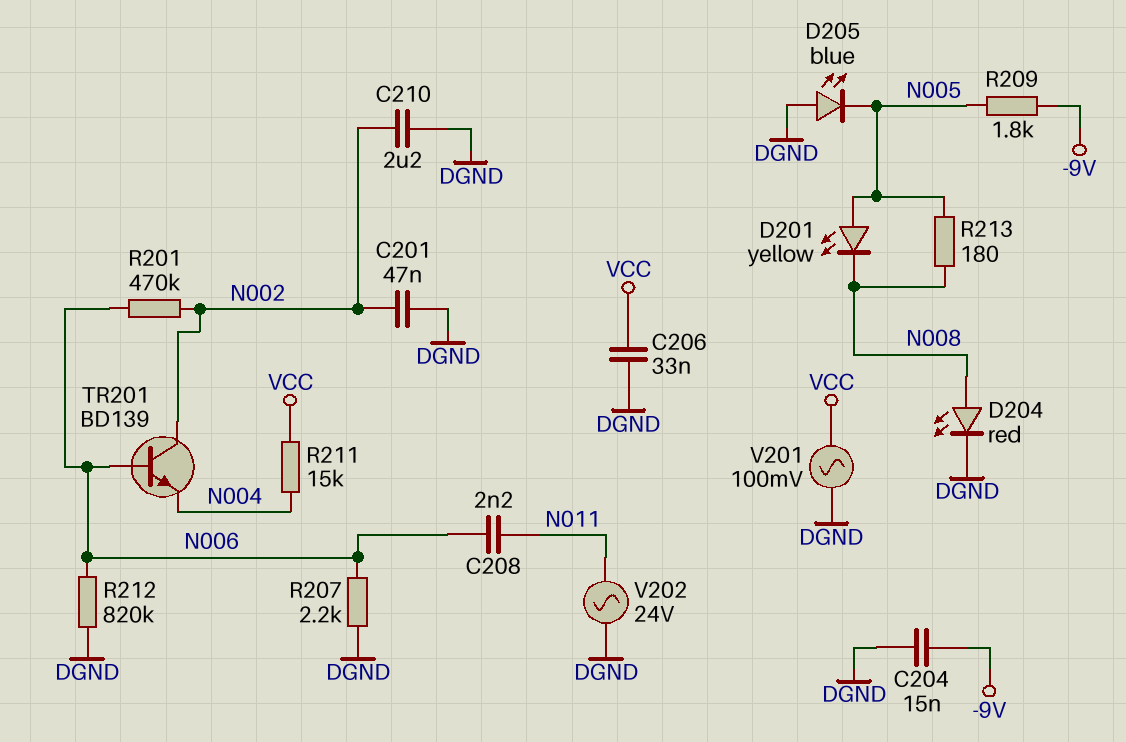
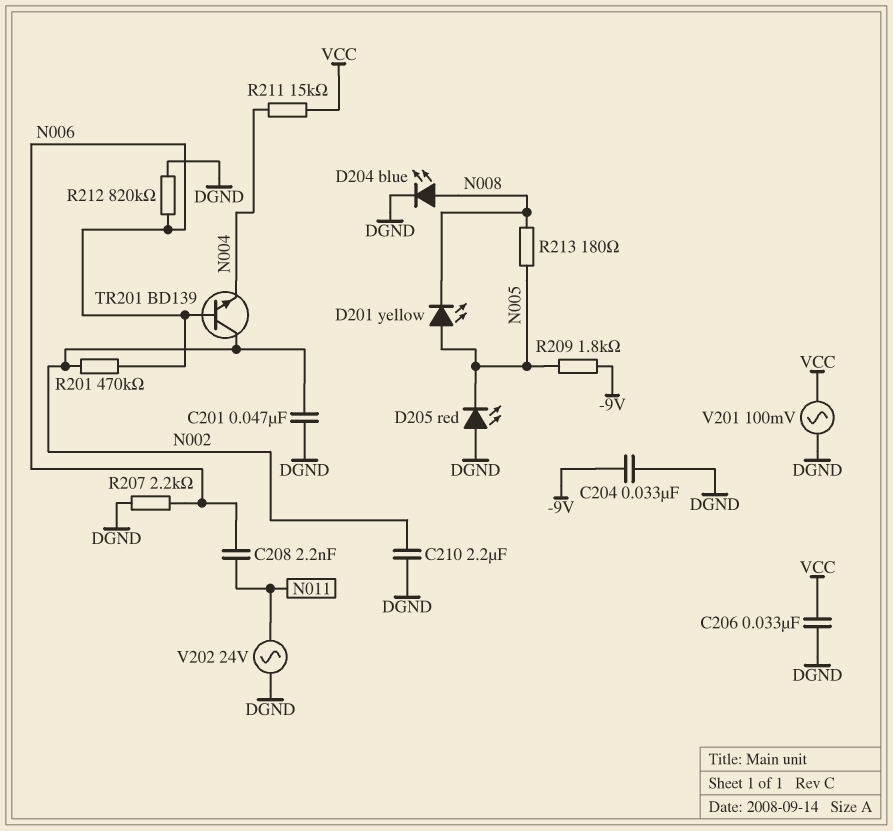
C204: 15nF (-9V, DGND) -> 33nF (-9V, DGND)
D204: LED red (A N008, K DGND) -> LED blue (A N008, K DGND)
D205: LED blue (A DGND, K N005) -> LED red (A DGND, K N005)

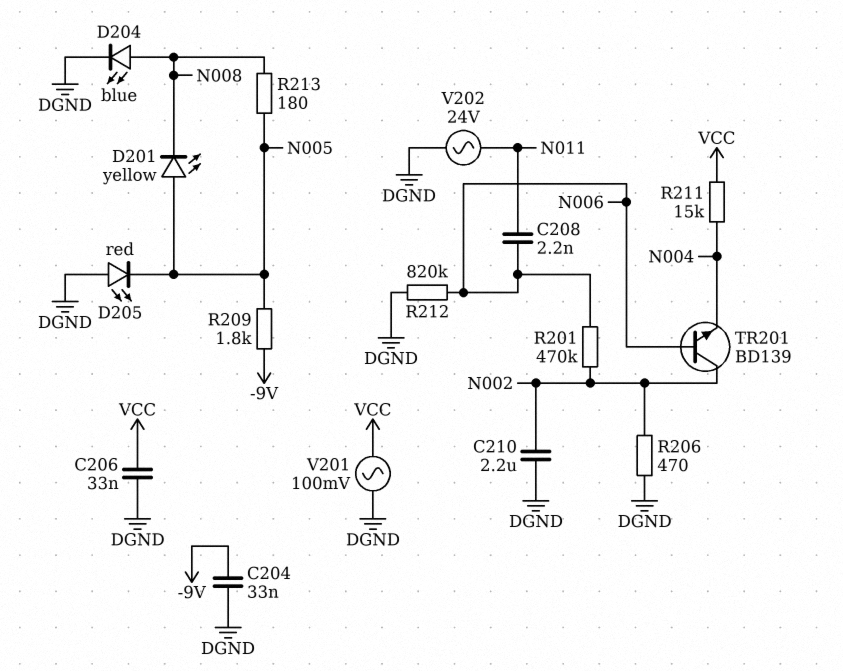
C201: 47nF (DGND, N002) -> none
R206: none -> 470 (DGND, N002)
R207: 2.2k (DGND, N006) -> none

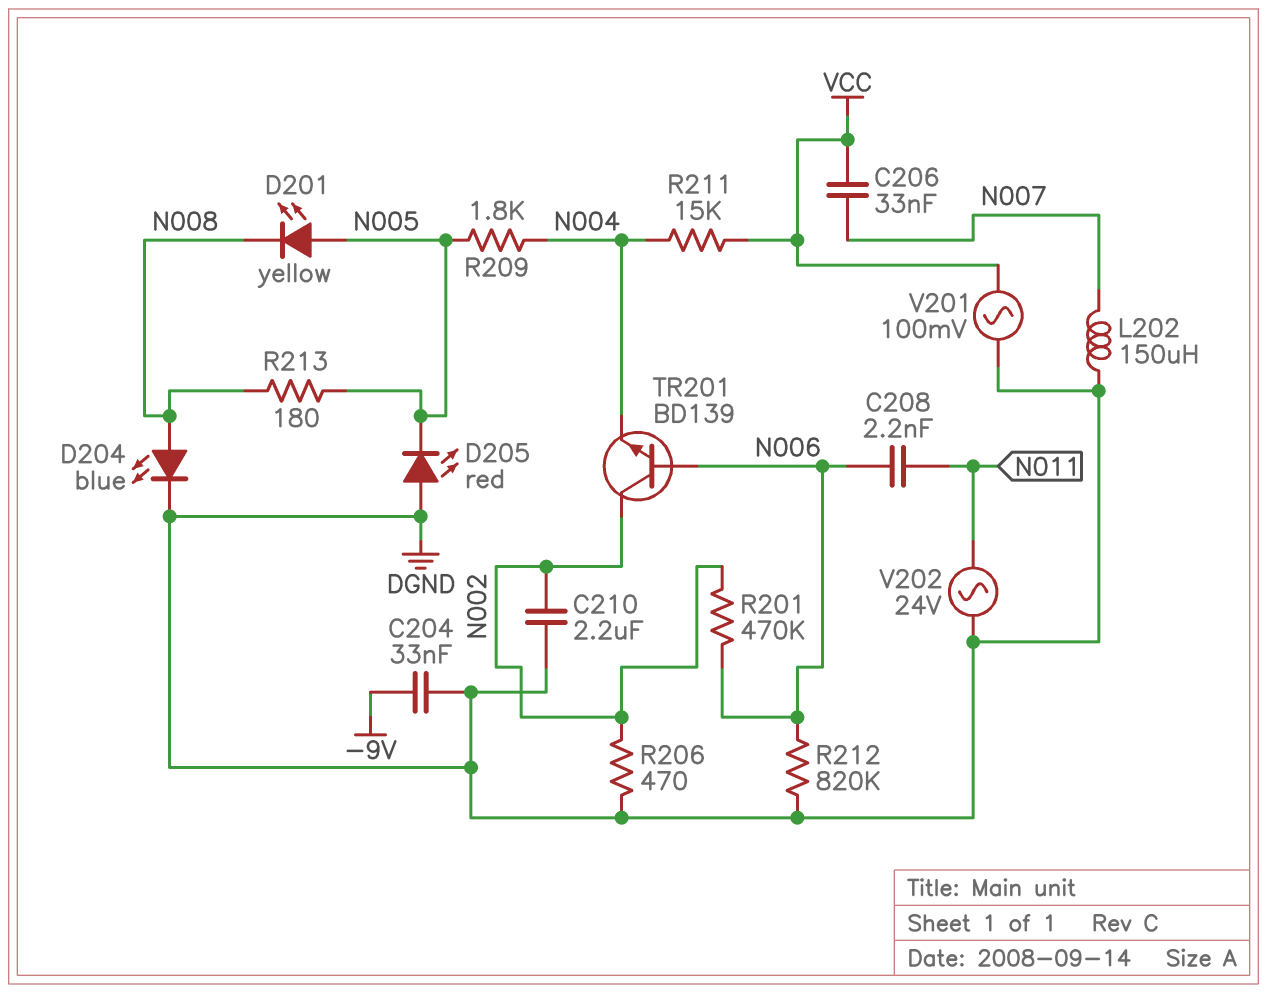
C206: 33nF (DGND, VCC) -> 33nF (N007, VCC)
L202: none -> 150uH (DGND, N007)
R209: 1.8k (-9V, N005) -> 1.8k (N004, N005)

